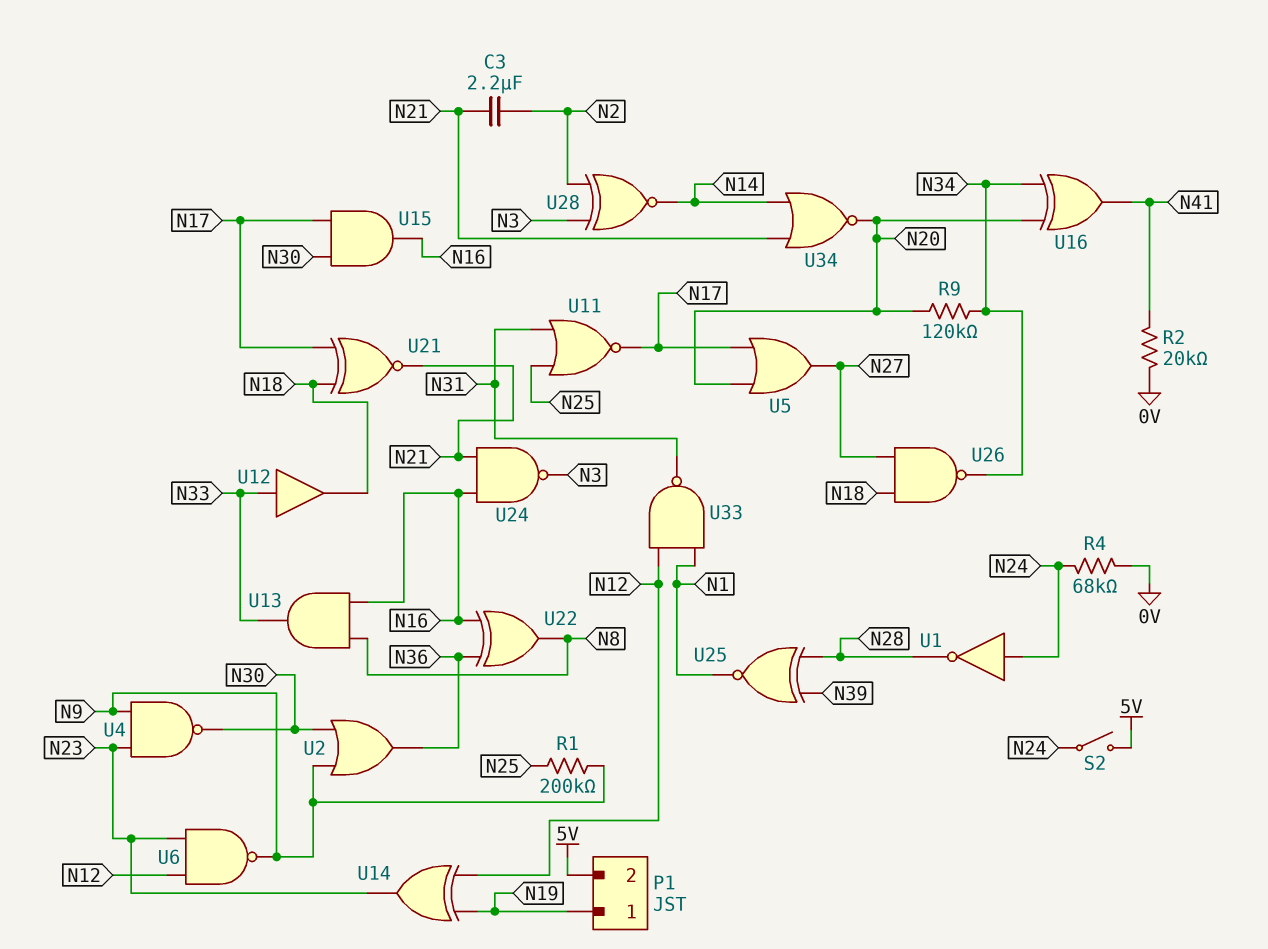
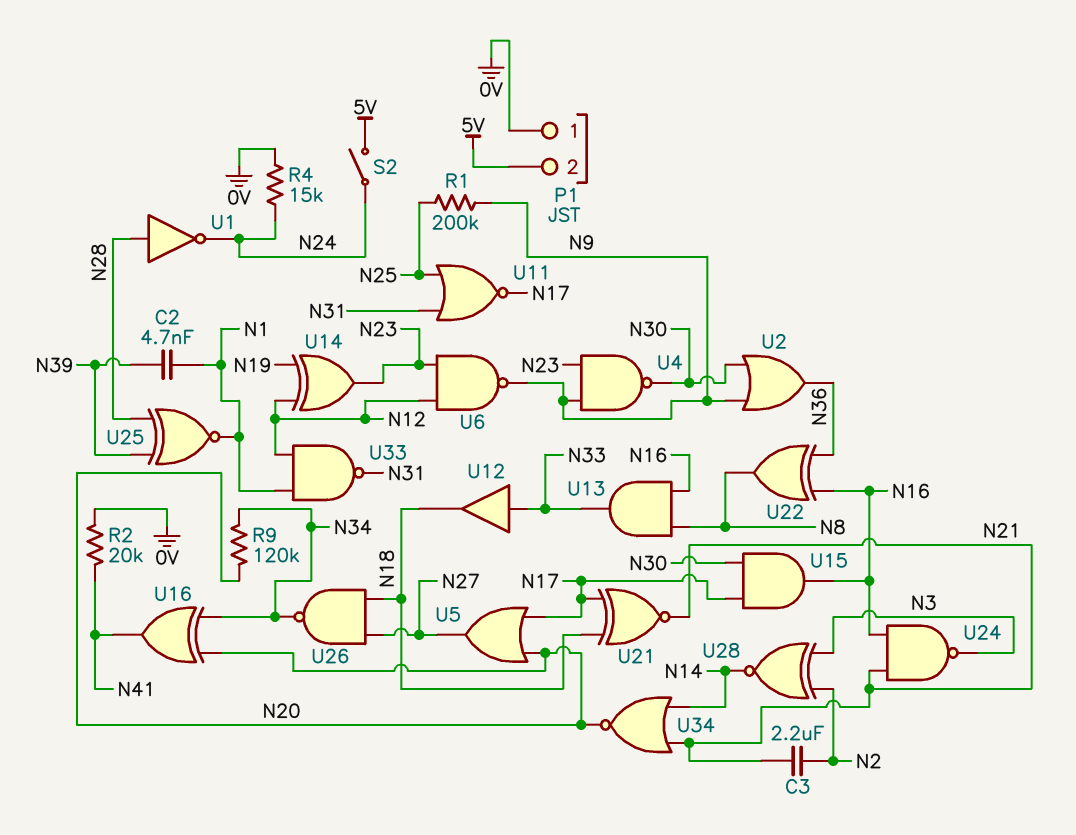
C2: none -> 4.7nF (N1, N39)
P1 pin 1: N19 -> 0V
R4: 68k (0V, N24) -> 15k (0V, N24)
U1: NOT (in N24, out N28) -> NOT (in N28, out N24)

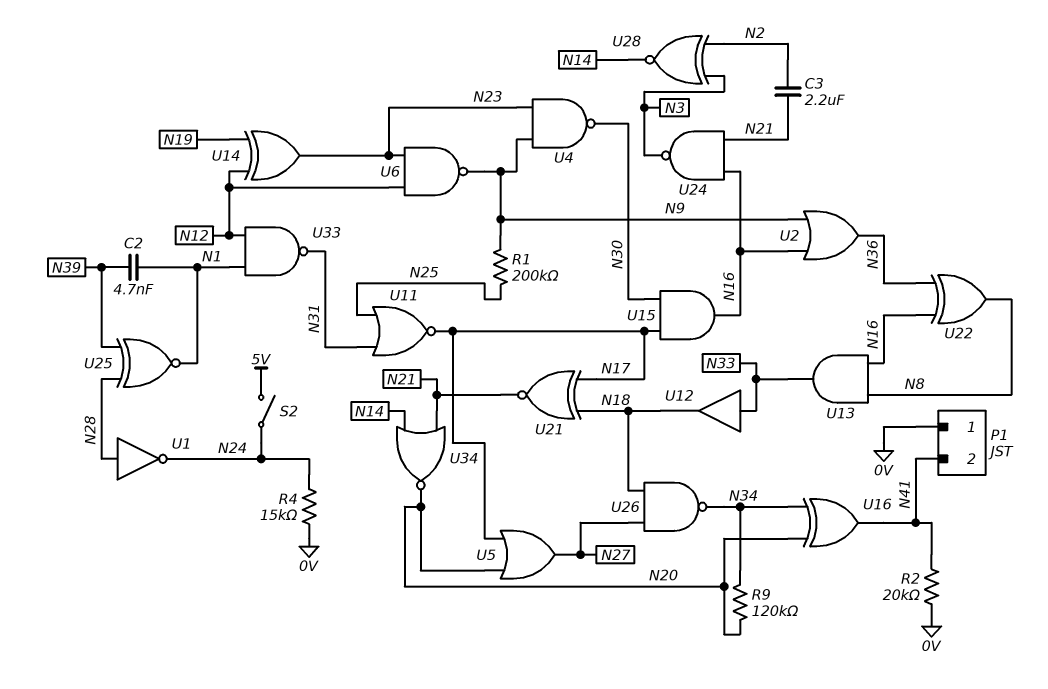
P1 pin 2: 5V -> N41
U2: OR (in N9, in N30, out N36) -> OR (in N9, in N16, out N36)

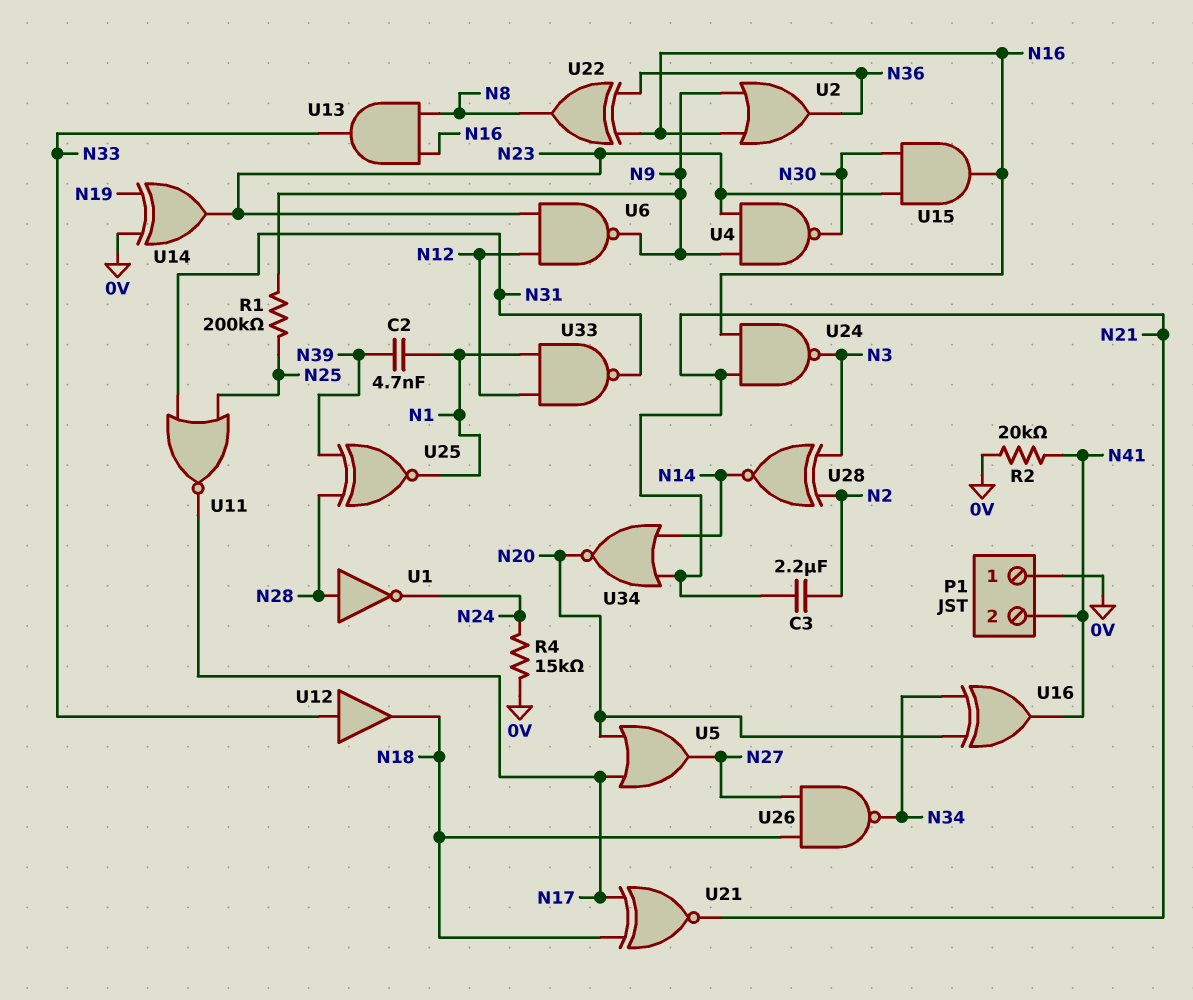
R9: 120k (N20, N34) -> none
S2: switch (5V, N24) -> none
U14: XOR (in N12, in N19, out N23) -> XOR (in 0V, in N19, out N23)
U15: AND (in N17, in N30, out N16) -> AND (in N23, in N30, out N16)

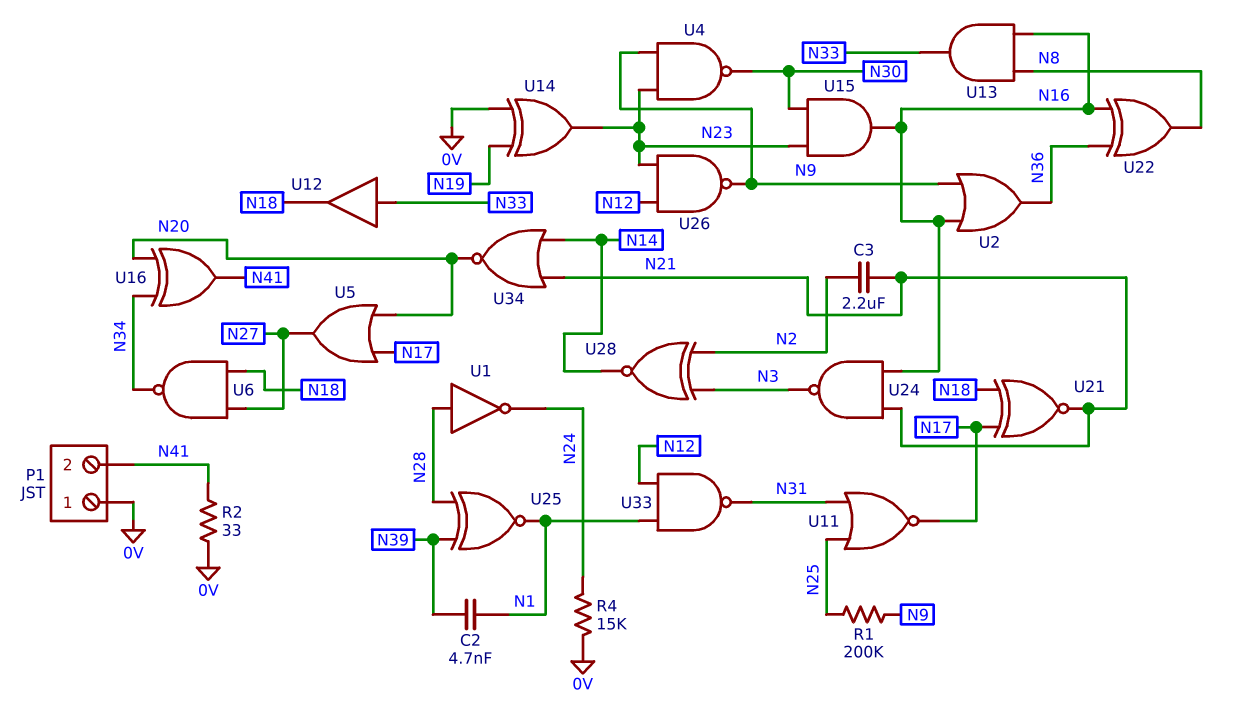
R2: 20k (0V, N41) -> 33 (0V, N41)
U6: NAND (in N12, in N23, out N9) -> NAND (in N18, in N27, out N34)
U26: NAND (in N18, in N27, out N34) -> NAND (in N12, in N23, out N9)

